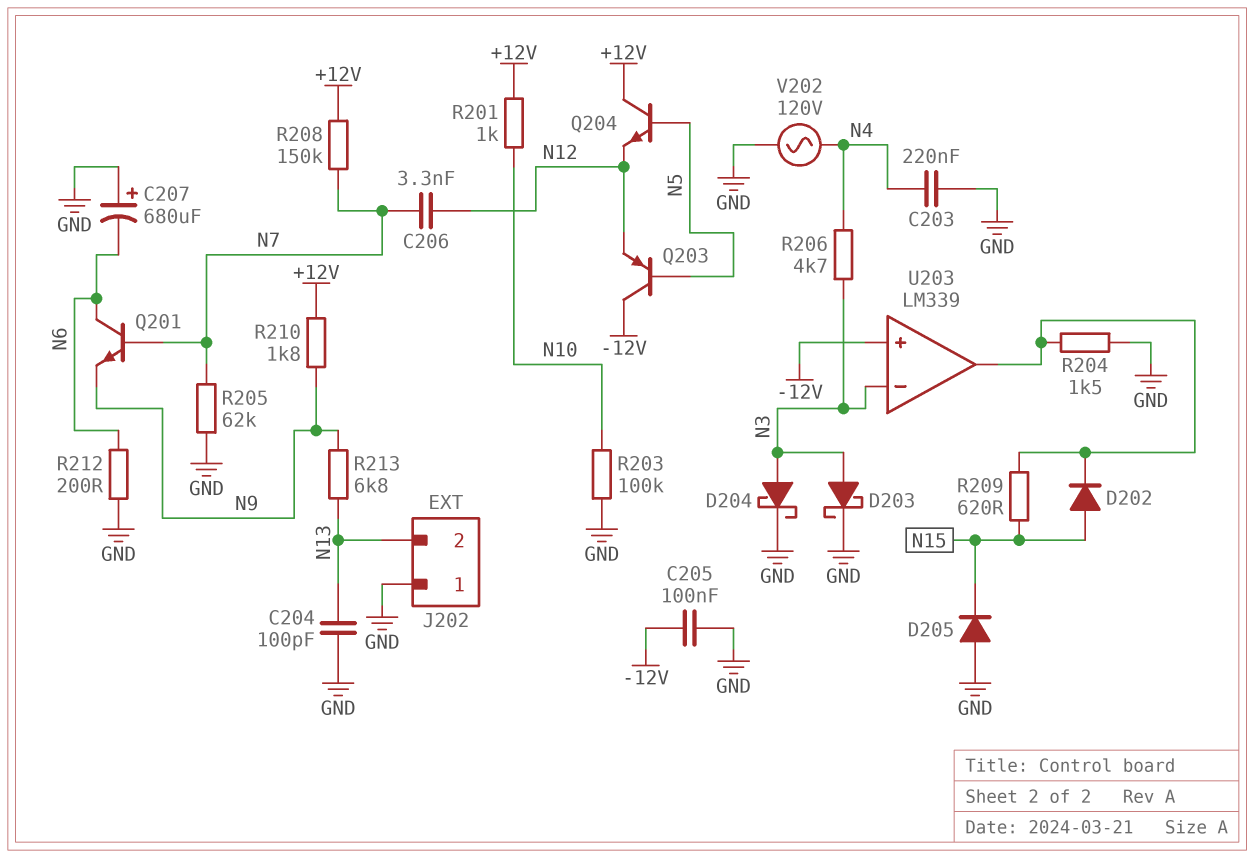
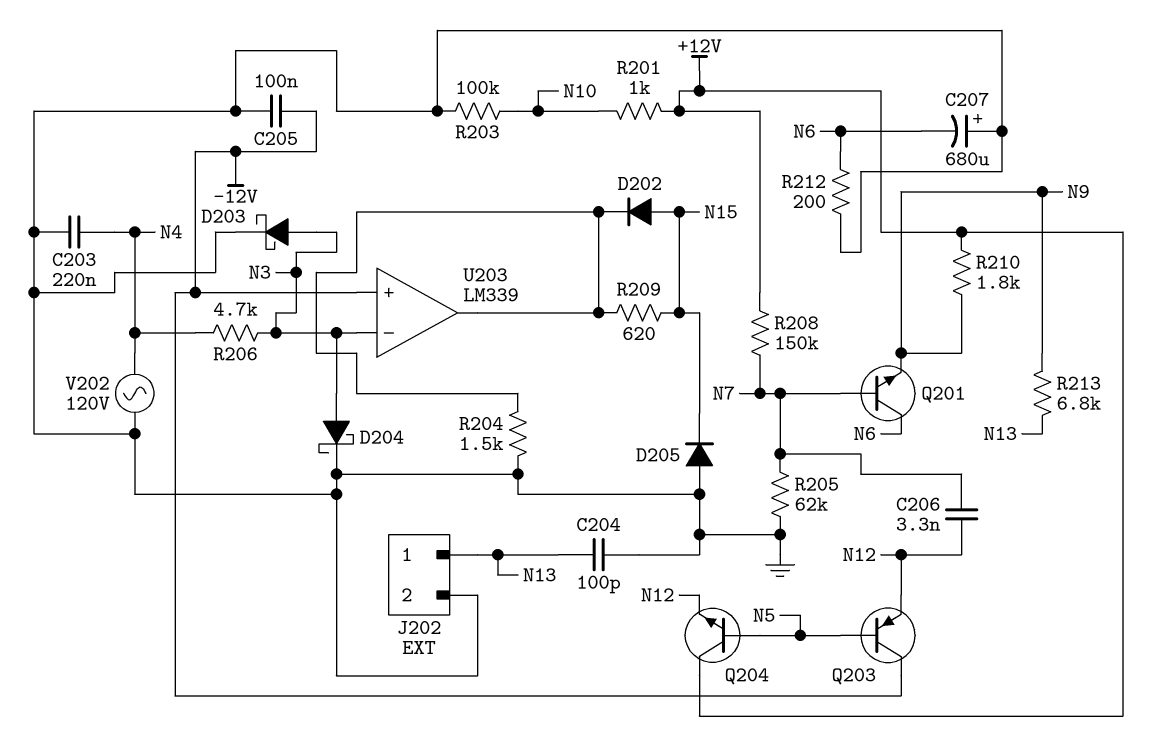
J202 pin 1: GND -> N13
J202 pin 2: N13 -> GND

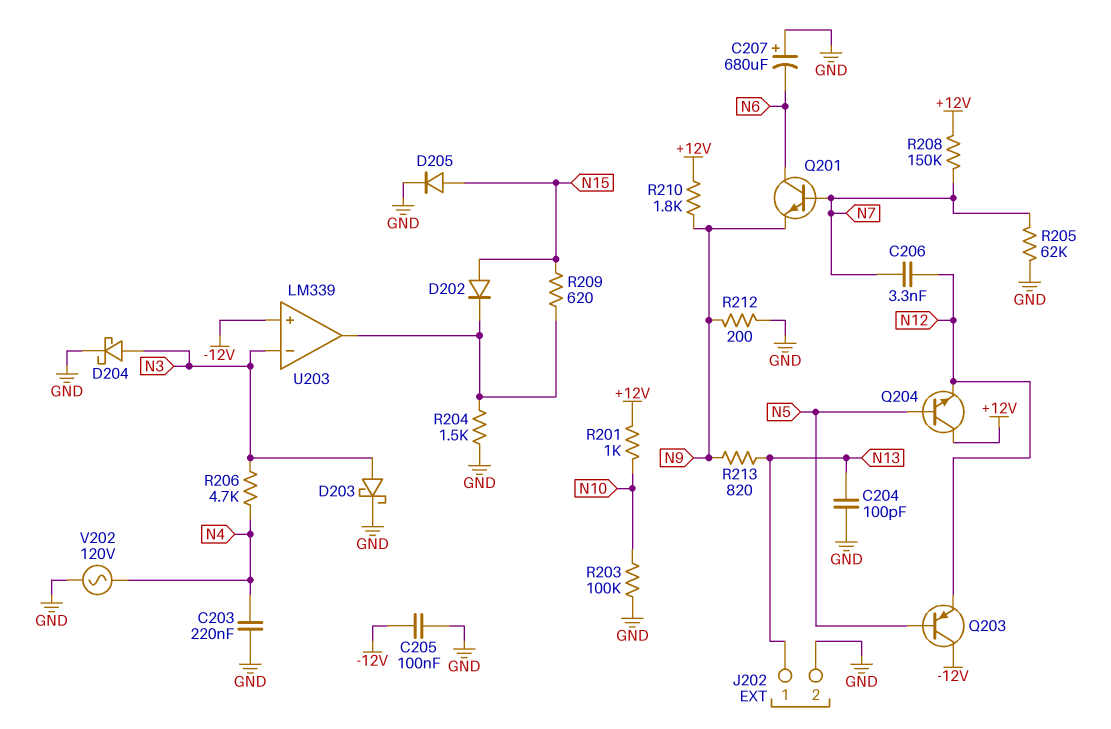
D205: diode (A GND, K N15) -> diode (A N15, K GND)
R212: 200 (GND, N6) -> 200 (GND, N9)
R213: 6.8k (N9, N13) -> 820 (N9, N13)

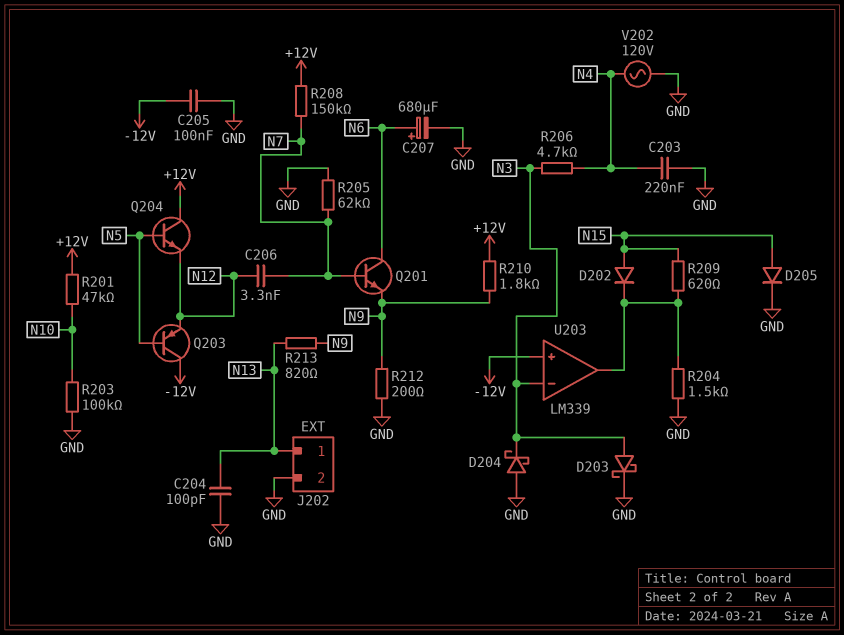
C207: 680uF (plus GND, minus N6) -> 680uF (plus N6, minus GND)
D204: schottky (A N3, K GND) -> schottky (A GND, K N3)
R201: 1k (+12V, N10) -> 47k (+12V, N10)

